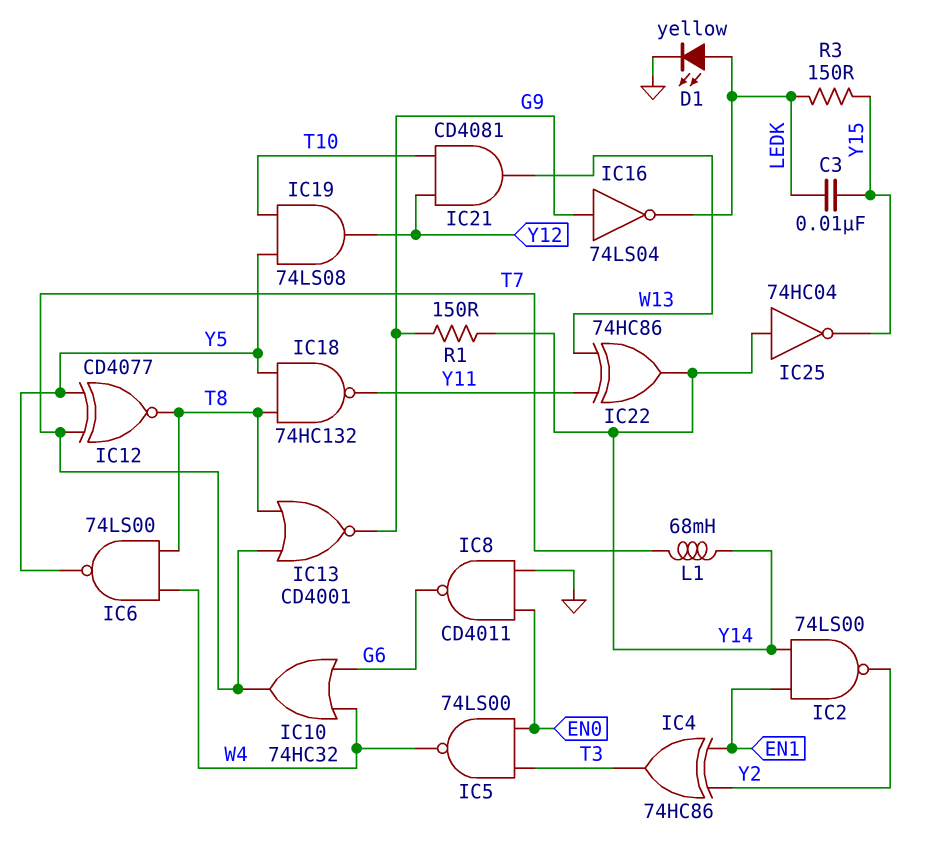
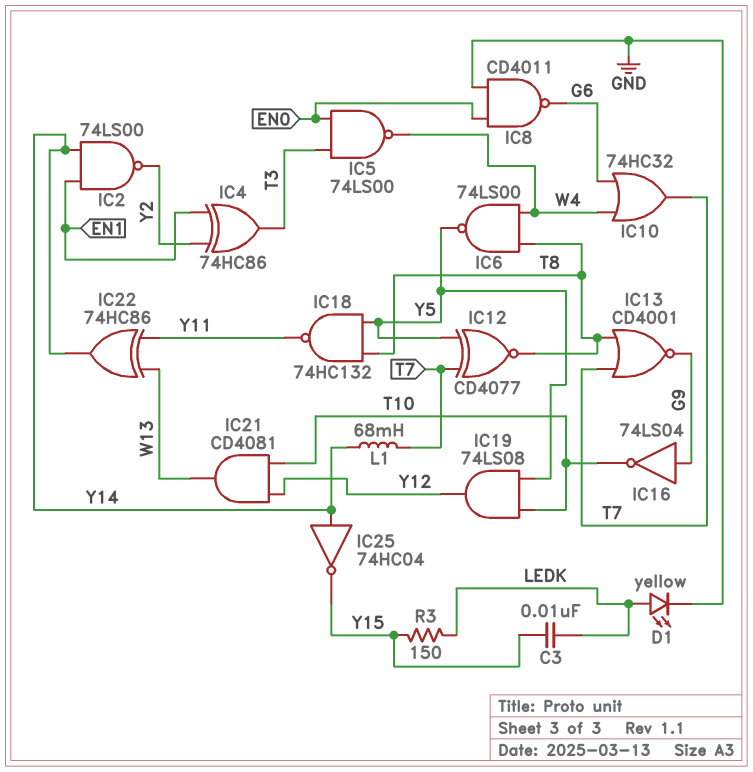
IC16: NOT 74LS04 (in G9, out LEDK) -> NOT 74LS04 (in G9, out T10)
R1: 150 (G9, Y14) -> none

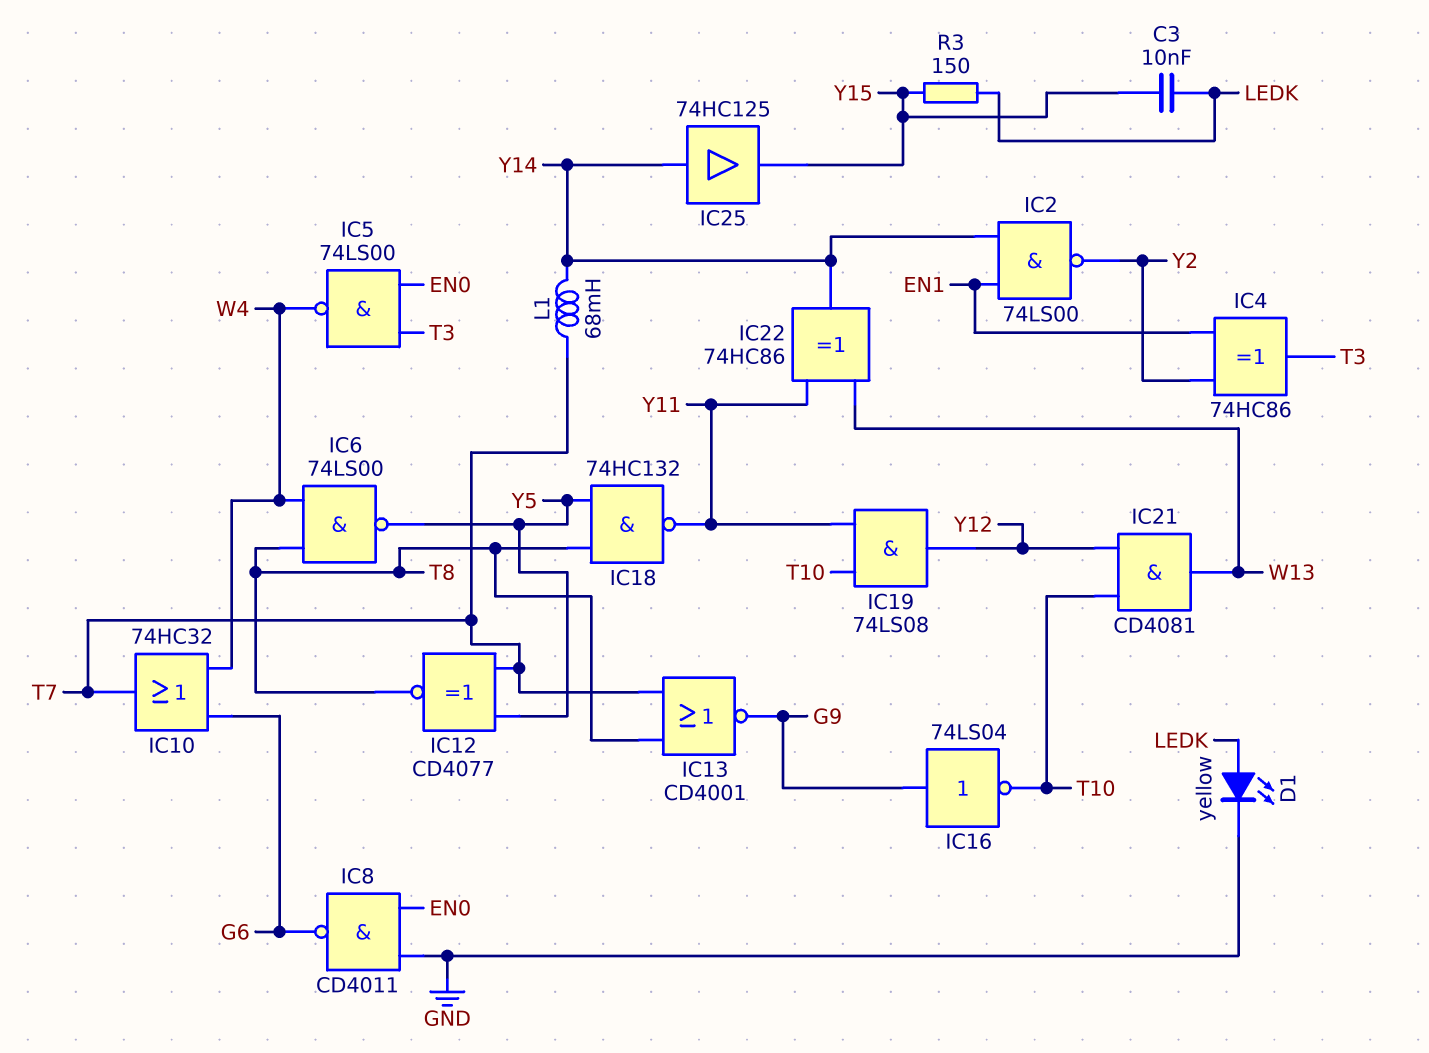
IC19: AND 74LS08 (in T10, in Y5, out Y12) -> AND 74LS08 (in T10, in Y11, out Y12)
IC25: NOT 74HC04 (in Y14, out Y15) -> buffer 74HC125 (in Y14, out Y15)

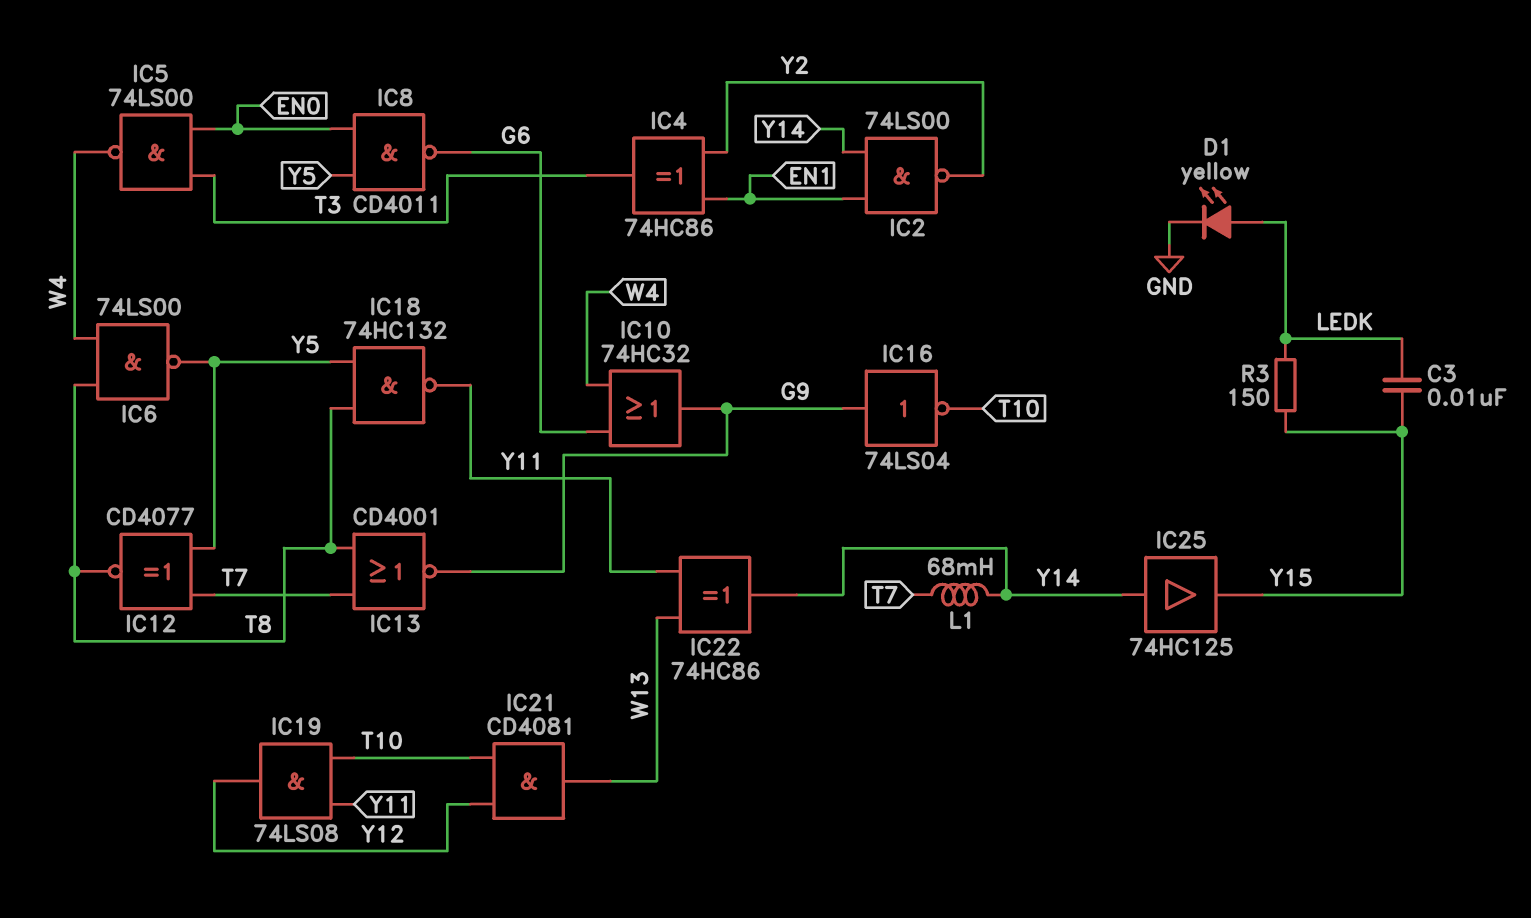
IC8: NAND CD4011 (in EN0, in GND, out G6) -> NAND CD4011 (in EN0, in Y5, out G6)
IC10: OR 74HC32 (in G6, in W4, out T7) -> OR 74HC32 (in G6, in W4, out G9)

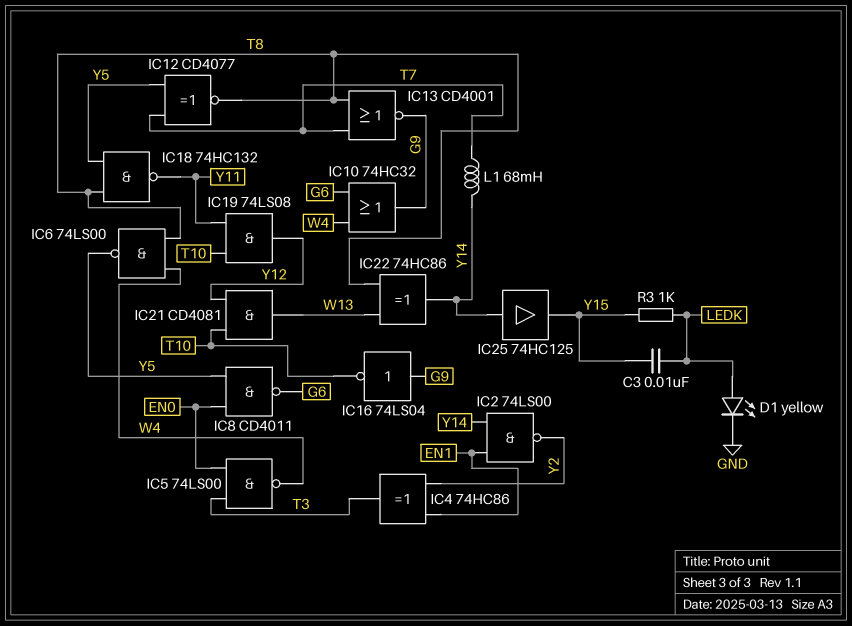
IC22: XOR 74HC86 (in W13, in Y11, out Y14) -> XOR 74HC86 (in T8, in W13, out Y14)
R3: 150 (LEDK, Y15) -> 1k (LEDK, Y15)

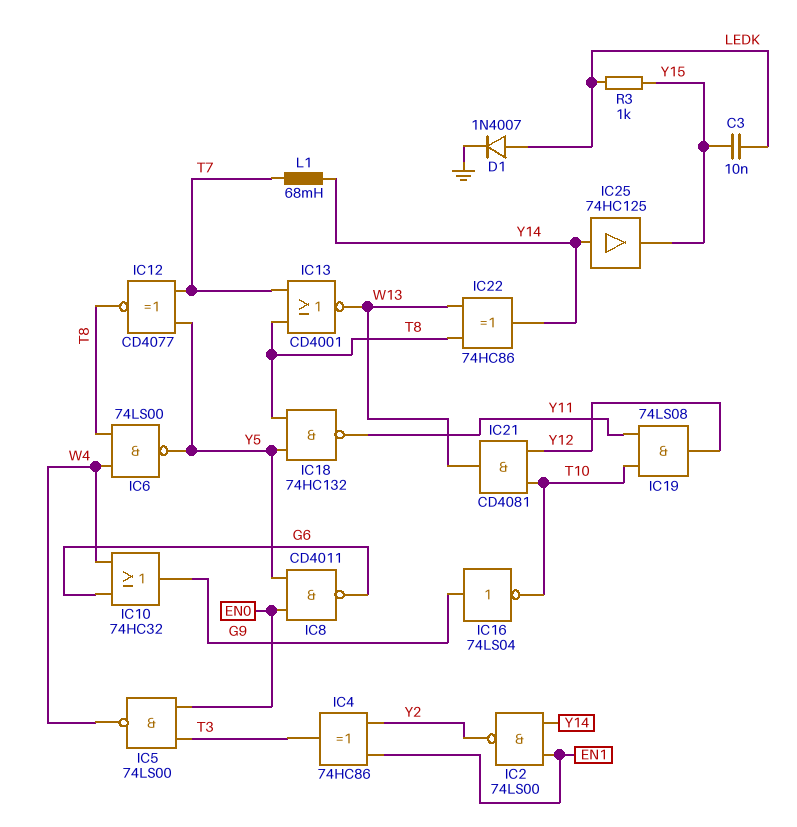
D1: LED yellow (A LEDK, K GND) -> diode 1N4007 (A LEDK, K GND)
IC13: NOR CD4001 (in T7, in T8, out G9) -> NOR CD4001 (in T7, in T8, out W13)

